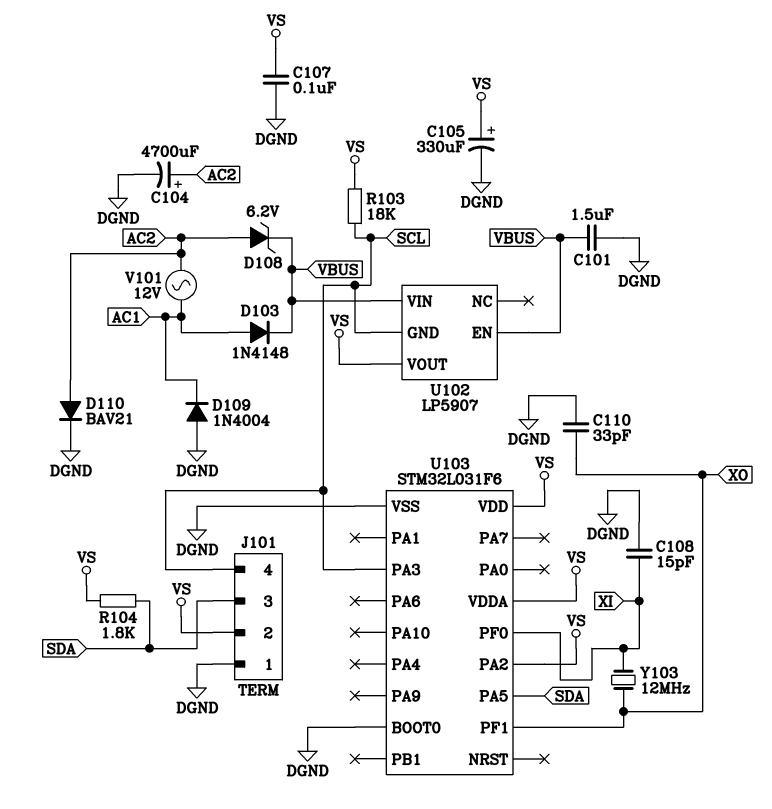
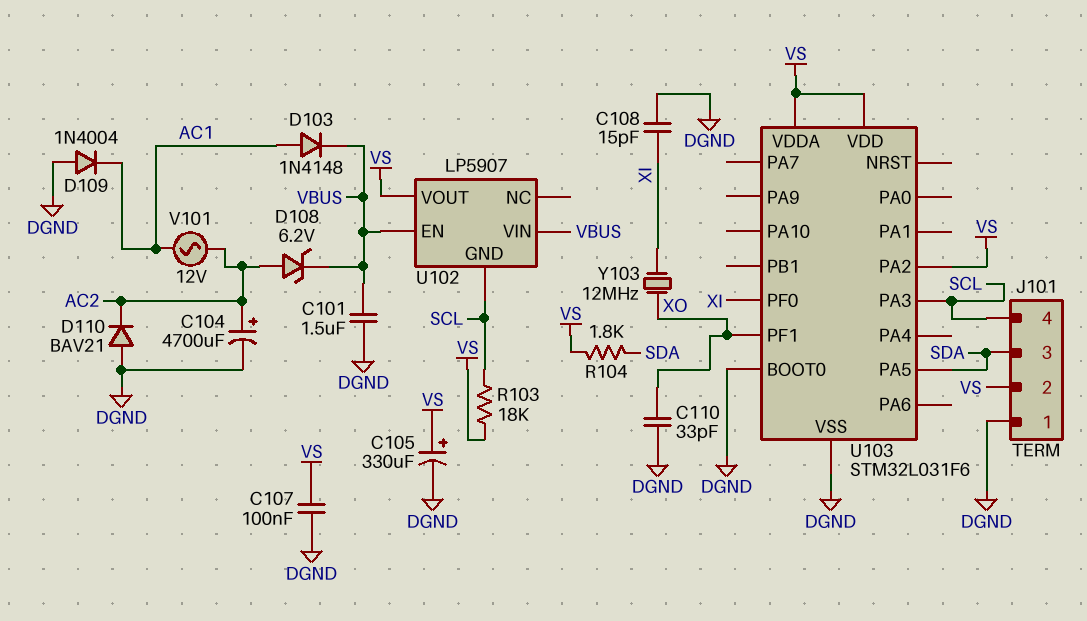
D110: diode BAV21 (A AC2, K DGND) -> diode BAV21 (A DGND, K AC2)

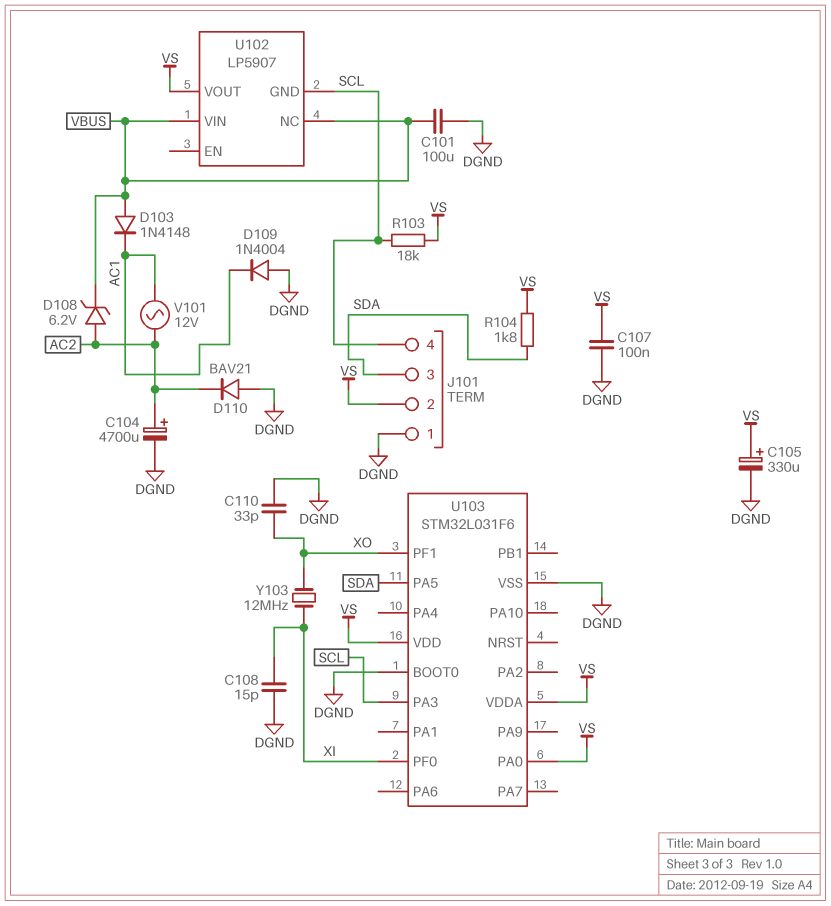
C101: 1.5uF (DGND, VBUS) -> 100uF (DGND, VBUS)
D103: diode 1N4148 (A AC1, K VBUS) -> diode 1N4148 (A VBUS, K AC1)
U102 pin EN: VBUS -> none
U102 pin NC: none -> VBUS
U103 pin PA0: none -> VS
U103 pin PA2: VS -> none

